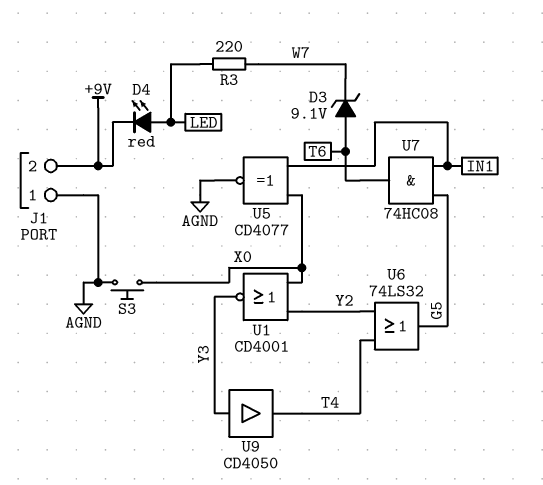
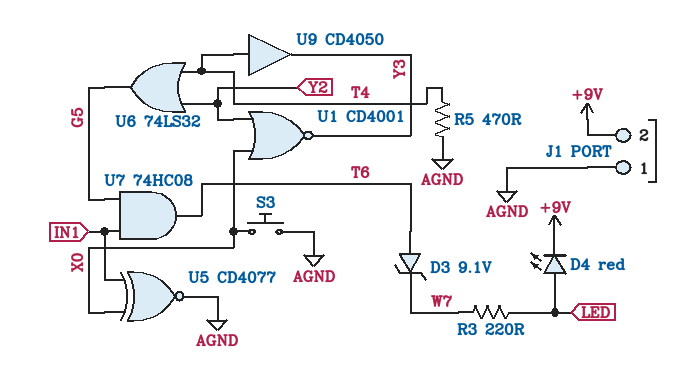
R5: none -> 470 (AGND, T4)
U9: buffer CD4050 (in Y3, out T4) -> buffer CD4050 (in T4, out Y3)

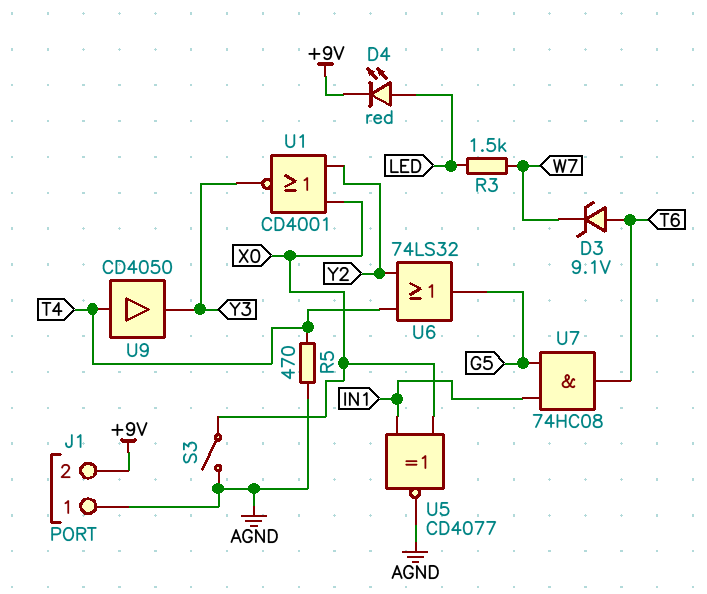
R3: 220 (LED, W7) -> 1.5k (LED, W7)
S3: button (AGND, X0) -> switch (AGND, X0)

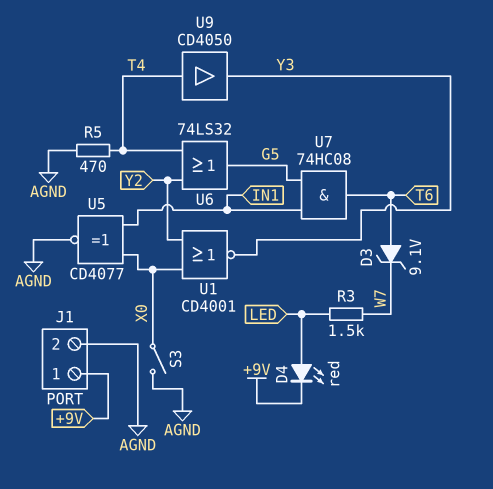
J1 pin 1: AGND -> +9V
J1 pin 2: +9V -> AGND

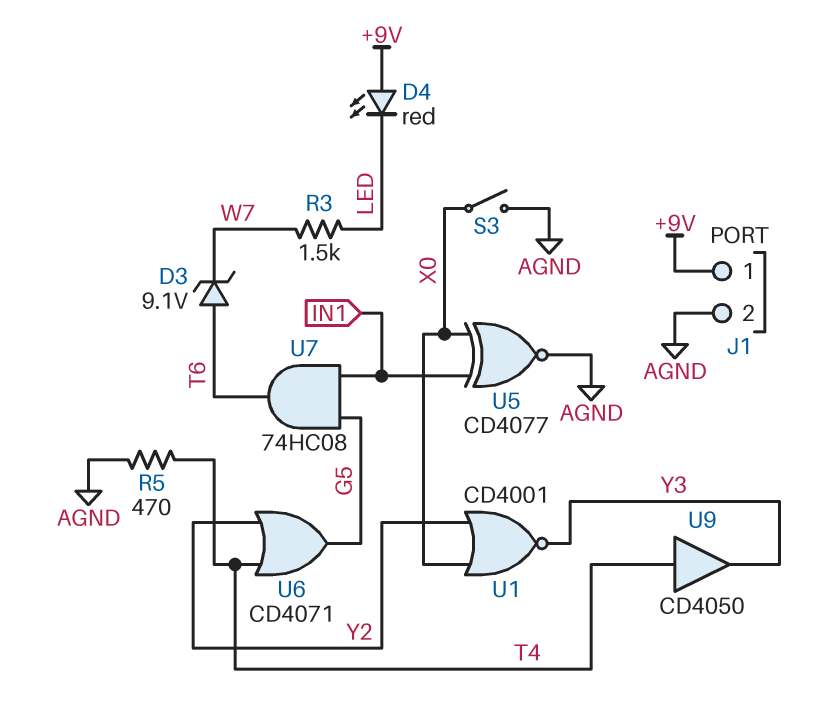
D4: LED red (A LED, K +9V) -> LED red (A +9V, K LED)
U6: OR 74LS32 (in T4, in Y2, out G5) -> OR CD4071 (in T4, in Y2, out G5)

